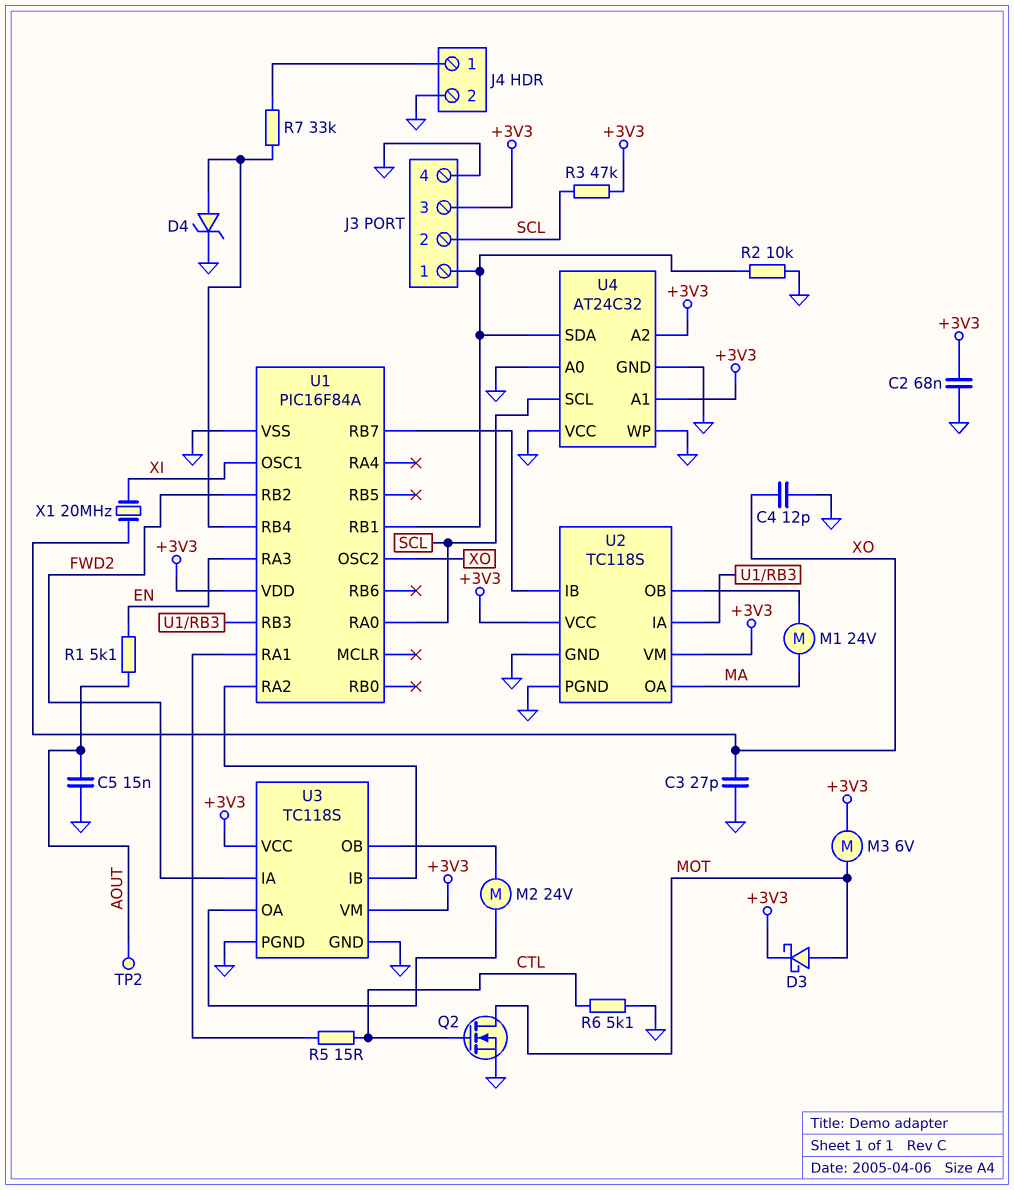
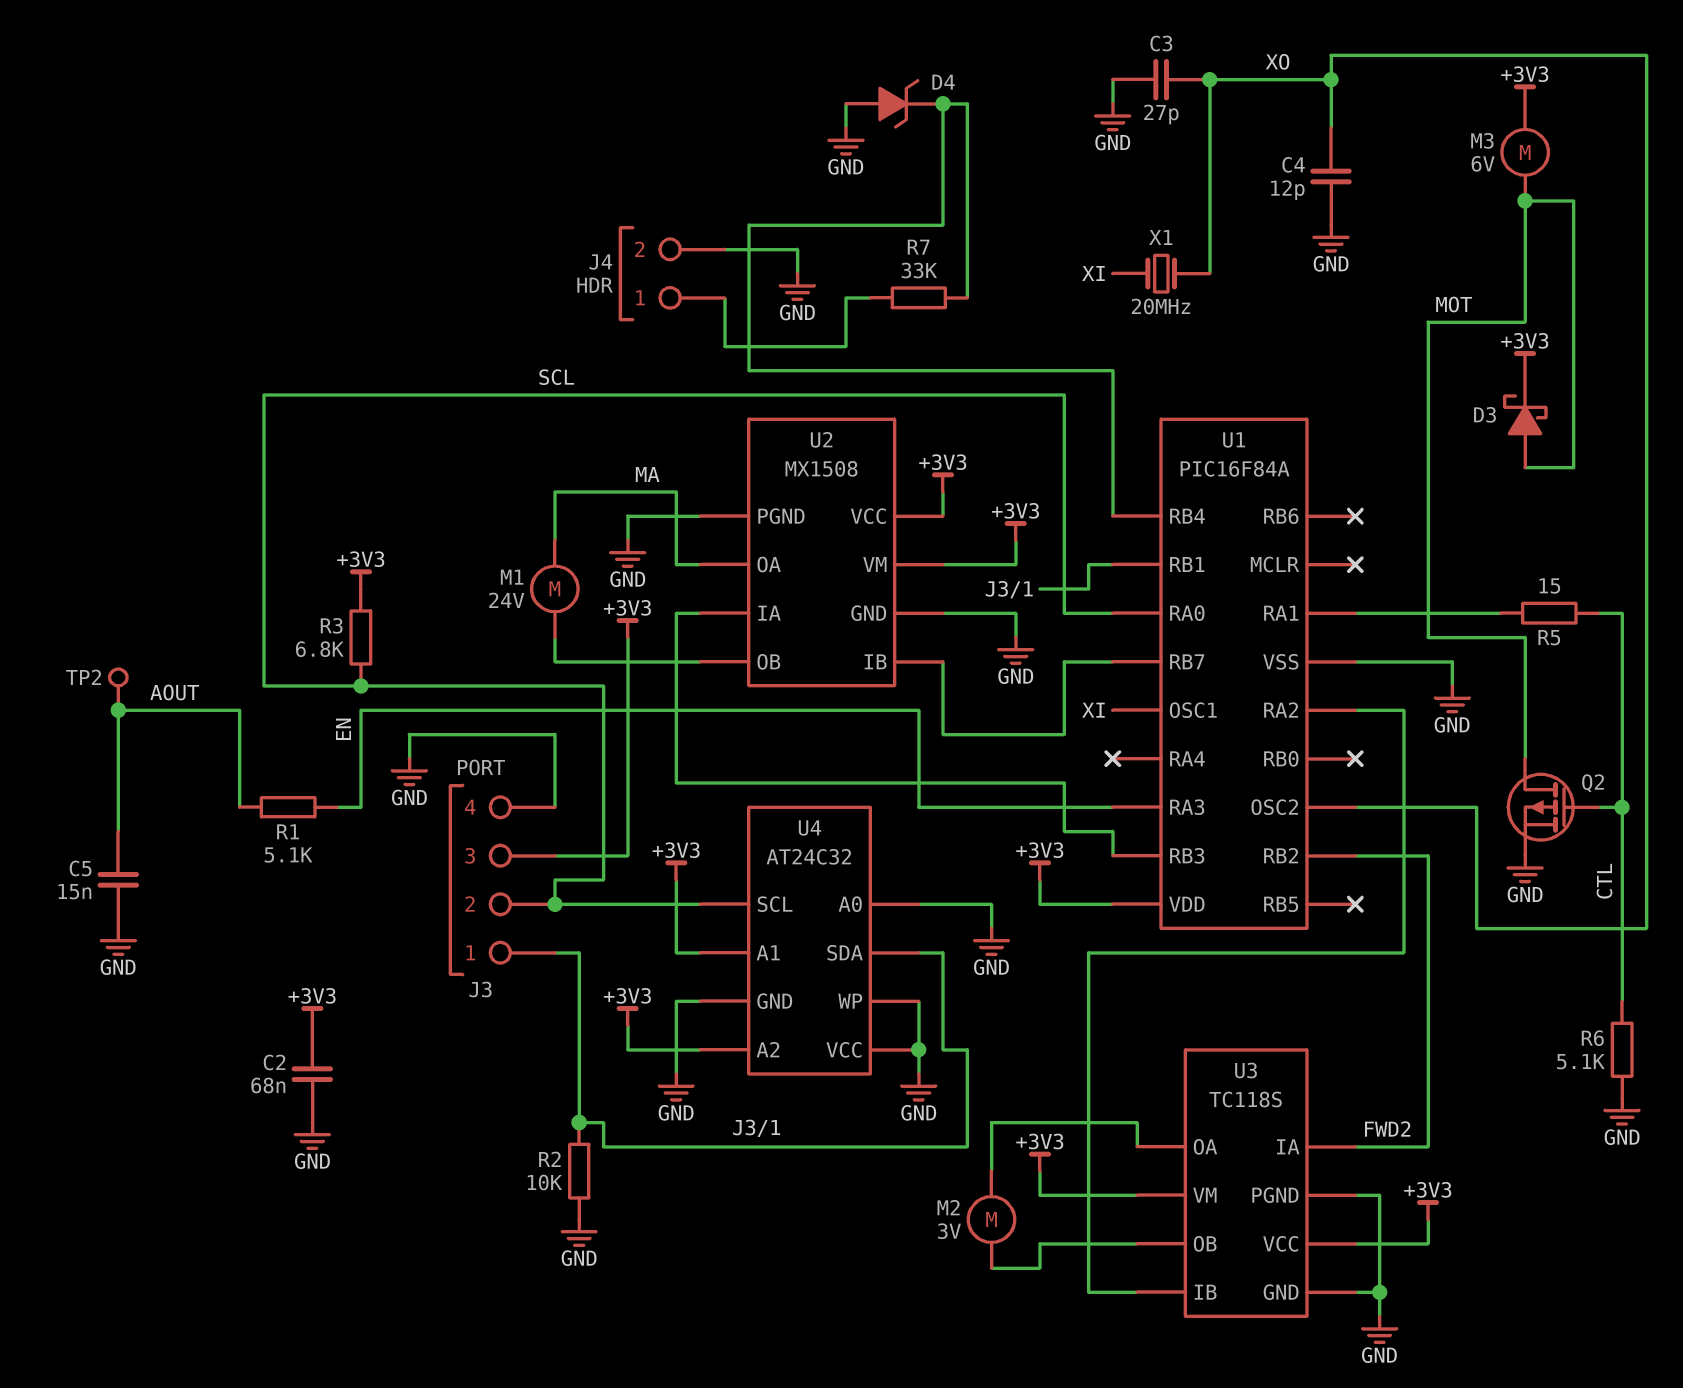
D4: zener (A U1/RB4, K GND) -> zener (A GND, K U1/RB4)
M2: motor 24V (U3/OA, U3/OB) -> motor 3V (U3/OA, U3/OB)
Q2: NMOS (G CTL, D MOT, S GND) -> PMOS (G CTL, D MOT, S GND)
R3: 47k (+3V3, SCL) -> 6.8k (+3V3, SCL)
U2: TC118S -> MX1508

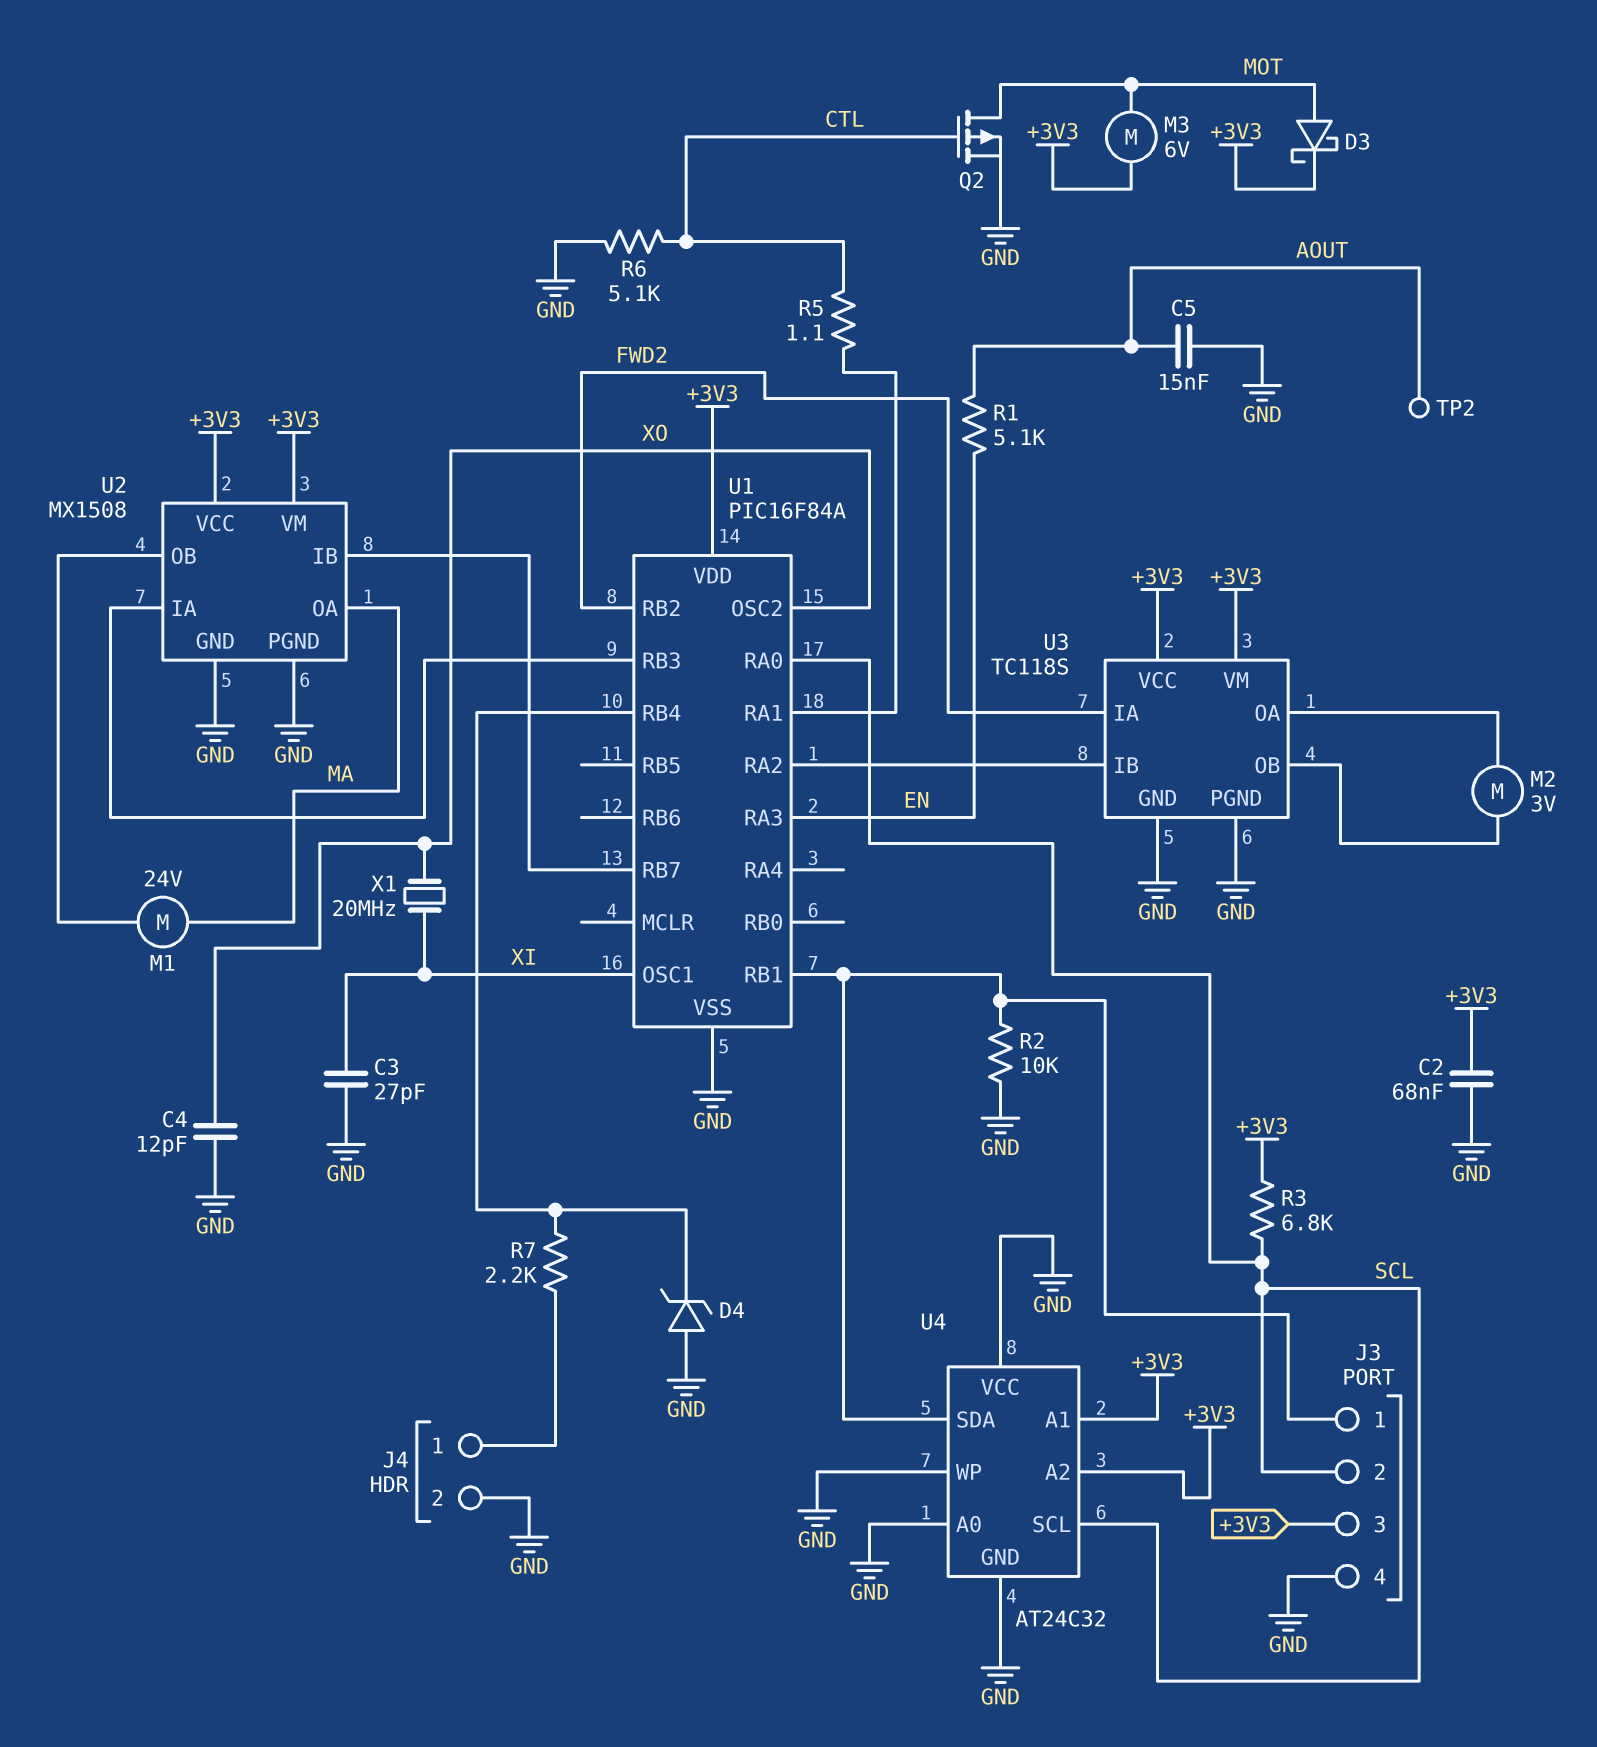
C3: 27pF (GND, XO) -> 27pF (GND, XI)
R5: 15 (CTL, U1/RA1) -> 1.1 (CTL, U1/RA1)
R7: 33k (J4/1, U1/RB4) -> 2.2k (J4/1, U1/RB4)

